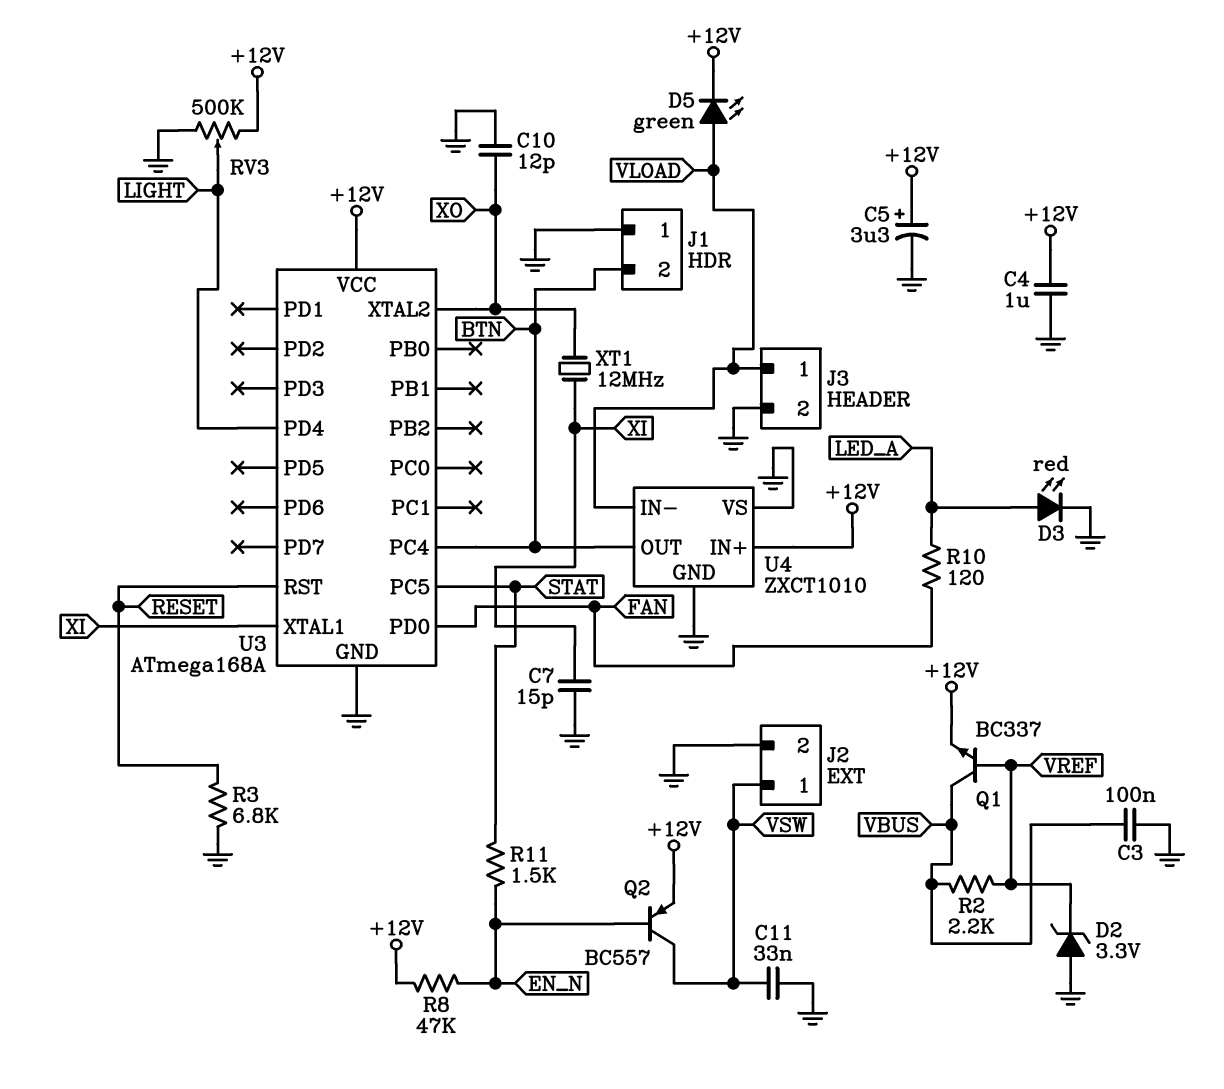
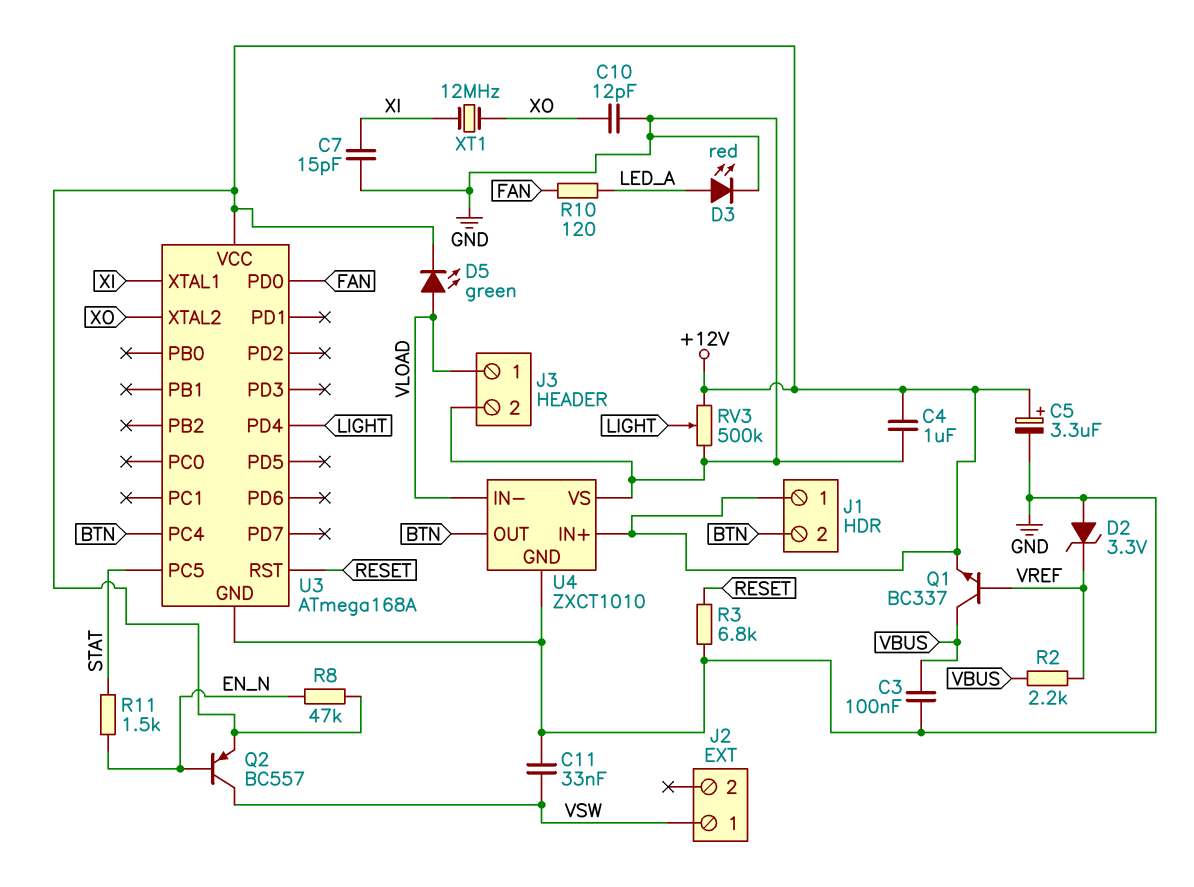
J1 pin 1: GND -> +12V
J2 pin 2: GND -> none

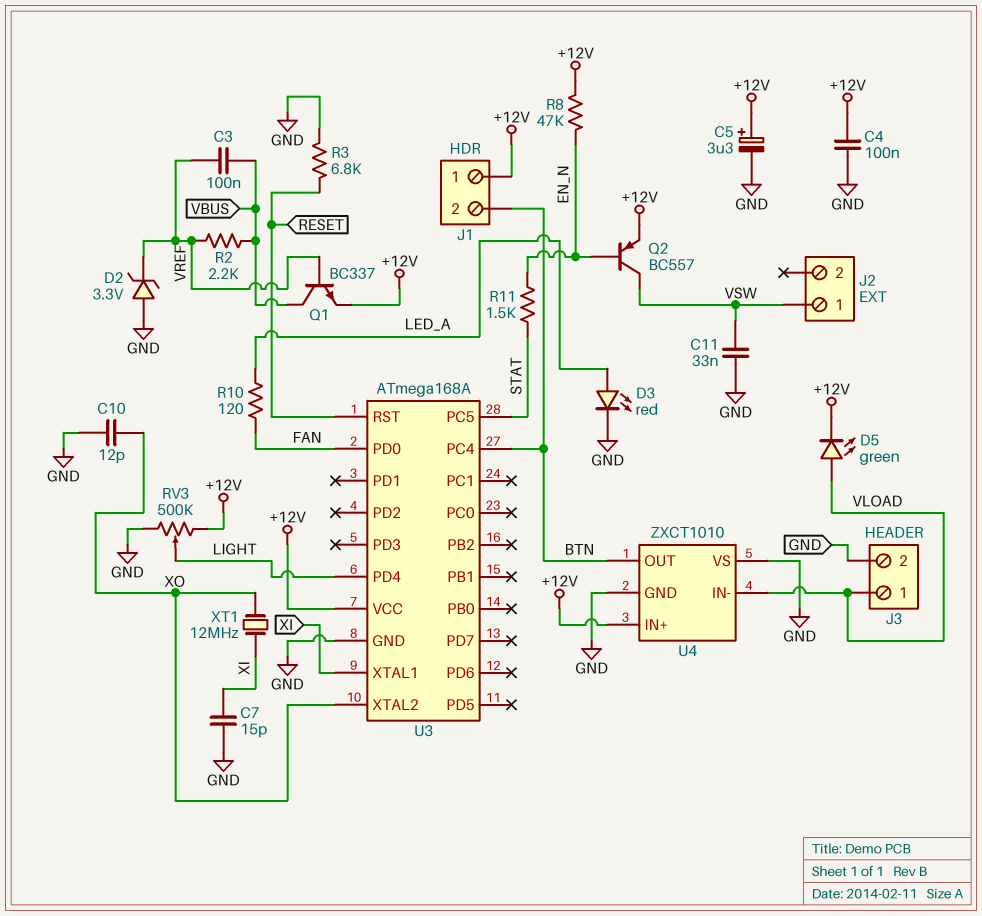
C3: 100nF (GND, VBUS) -> 100nF (VBUS, VREF)
C4: 1uF (+12V, GND) -> 100nF (+12V, GND)

